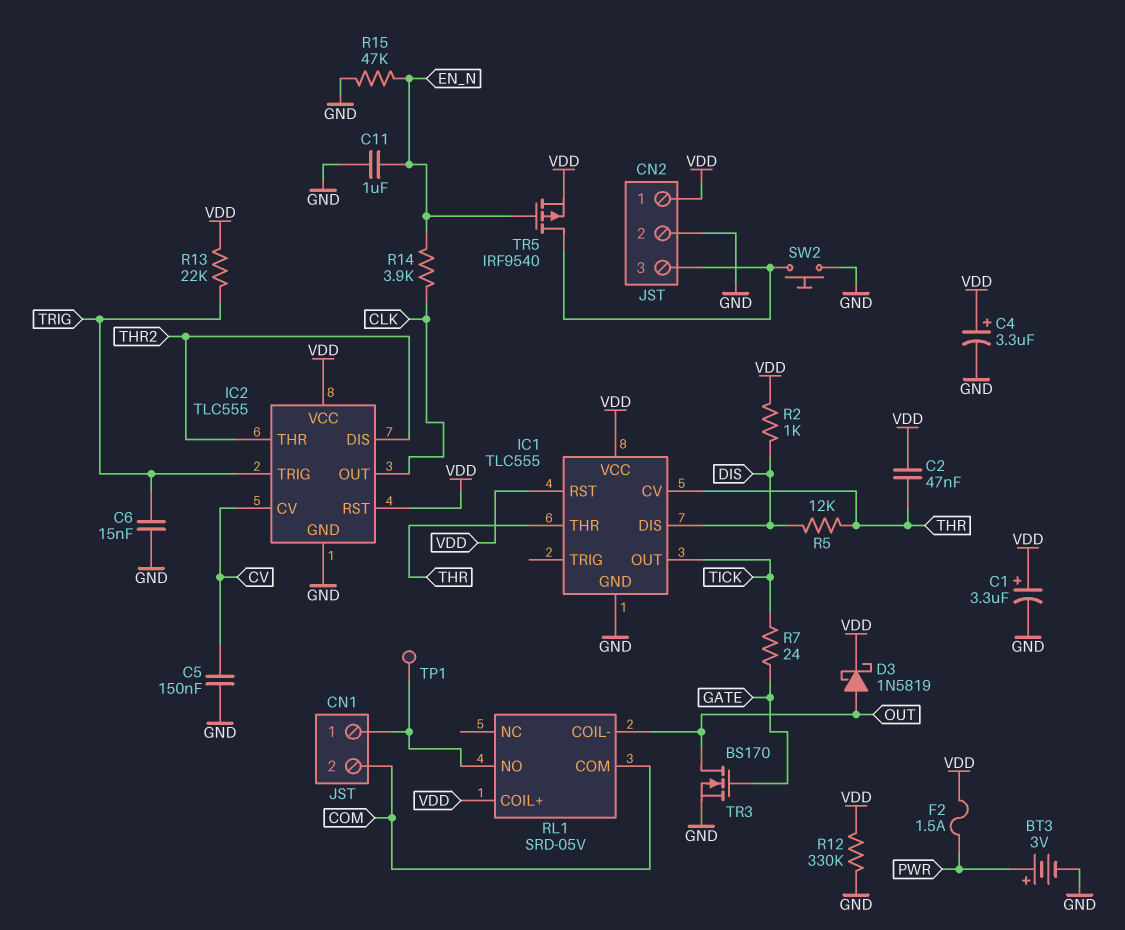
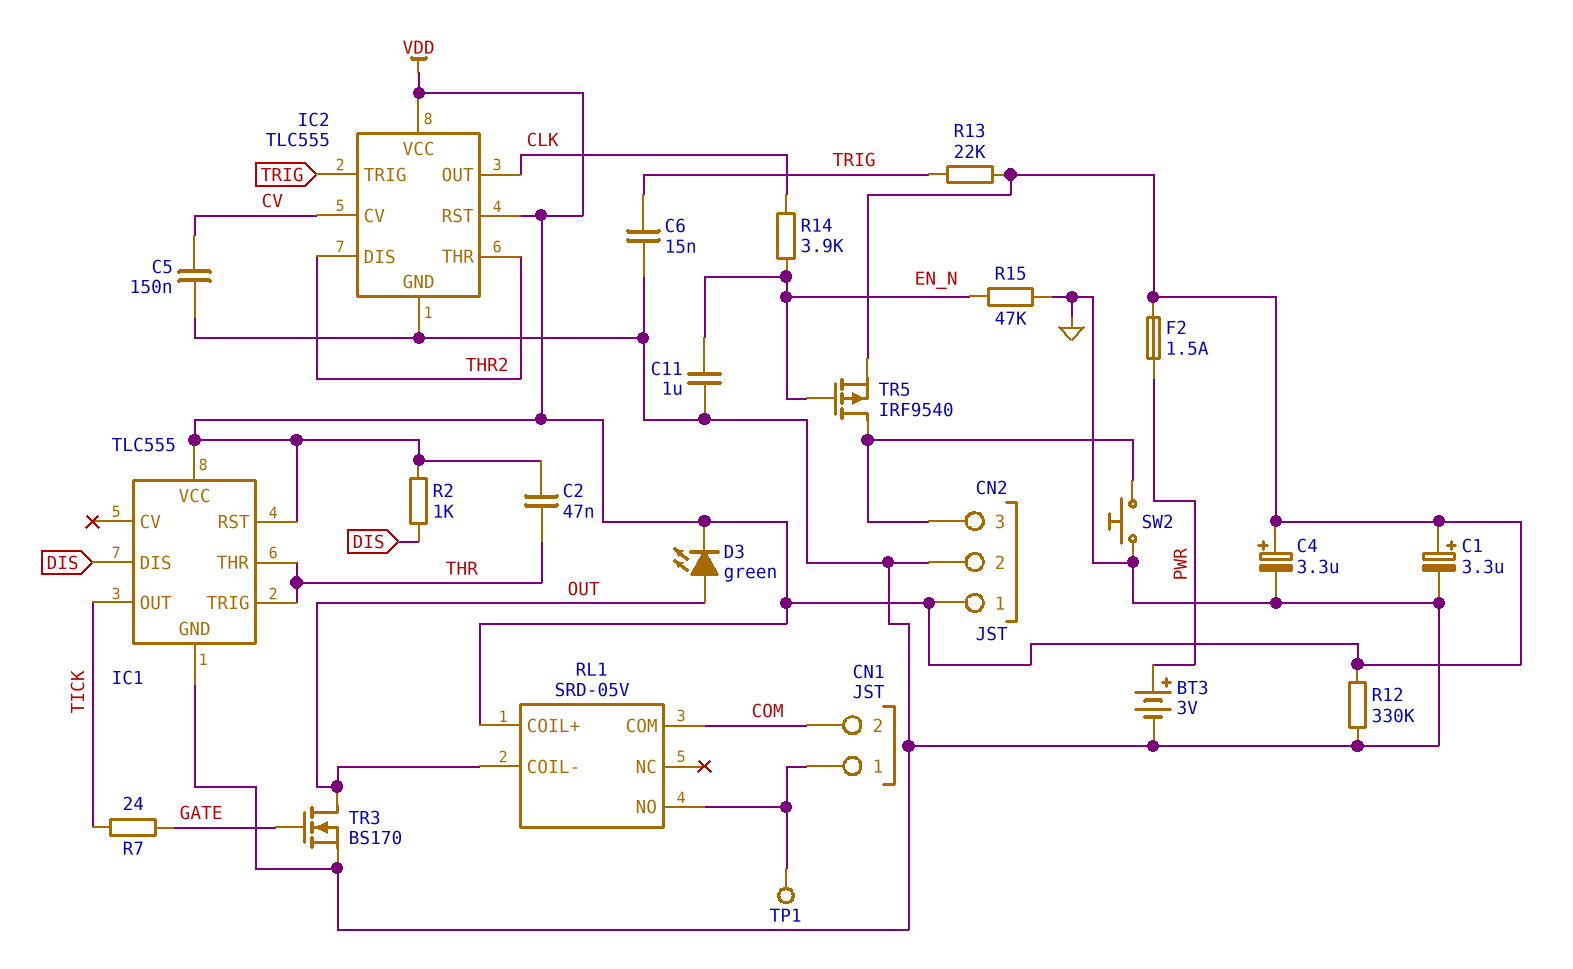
D3: schottky 1N5819 (A OUT, K VDD) -> LED green (A OUT, K VDD)
IC1 pin CV: THR -> none
IC1 pin TRIG: none -> THR
R5: 12k (DIS, THR) -> none

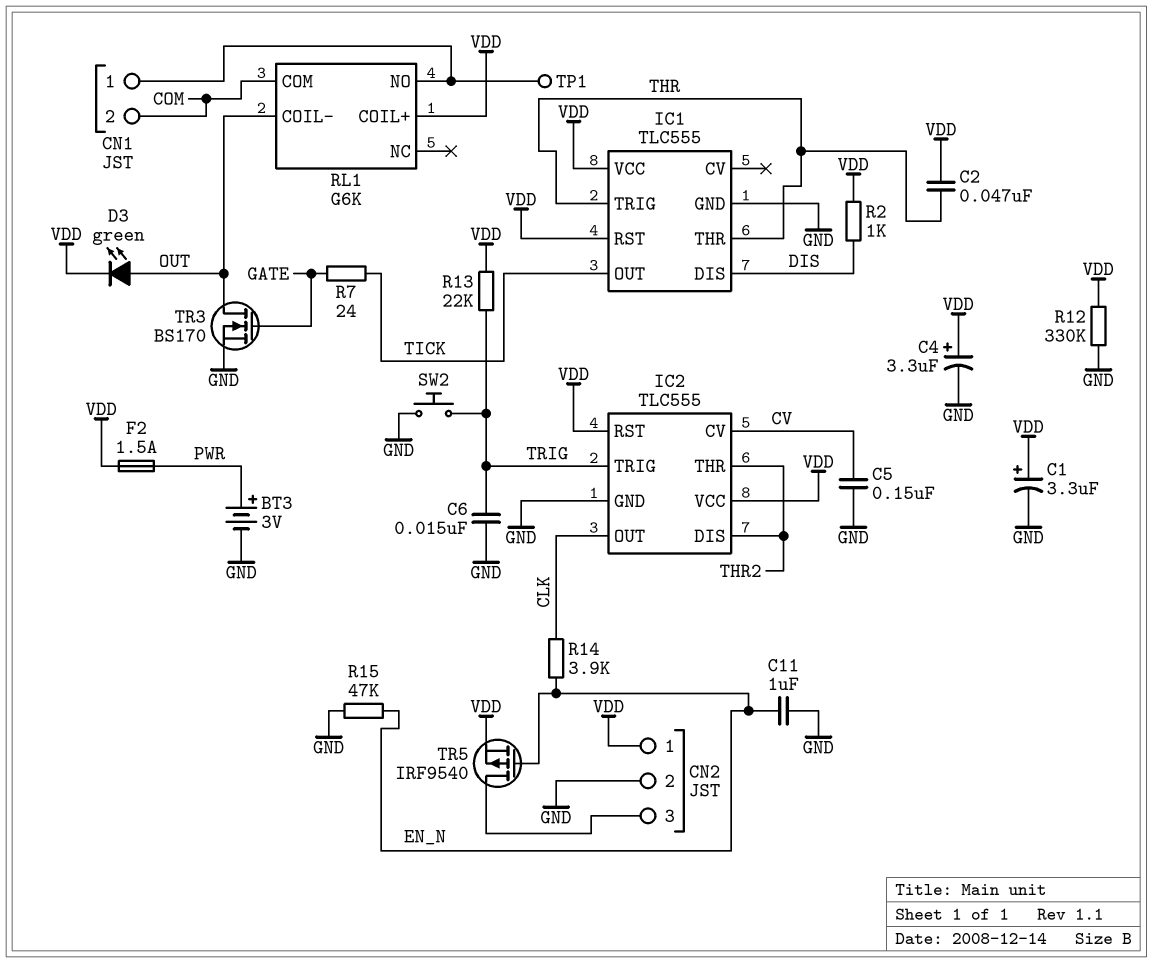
RL1: SRD-05V -> G6K
SW2: button (CN2/3, GND) -> button (GND, TRIG)

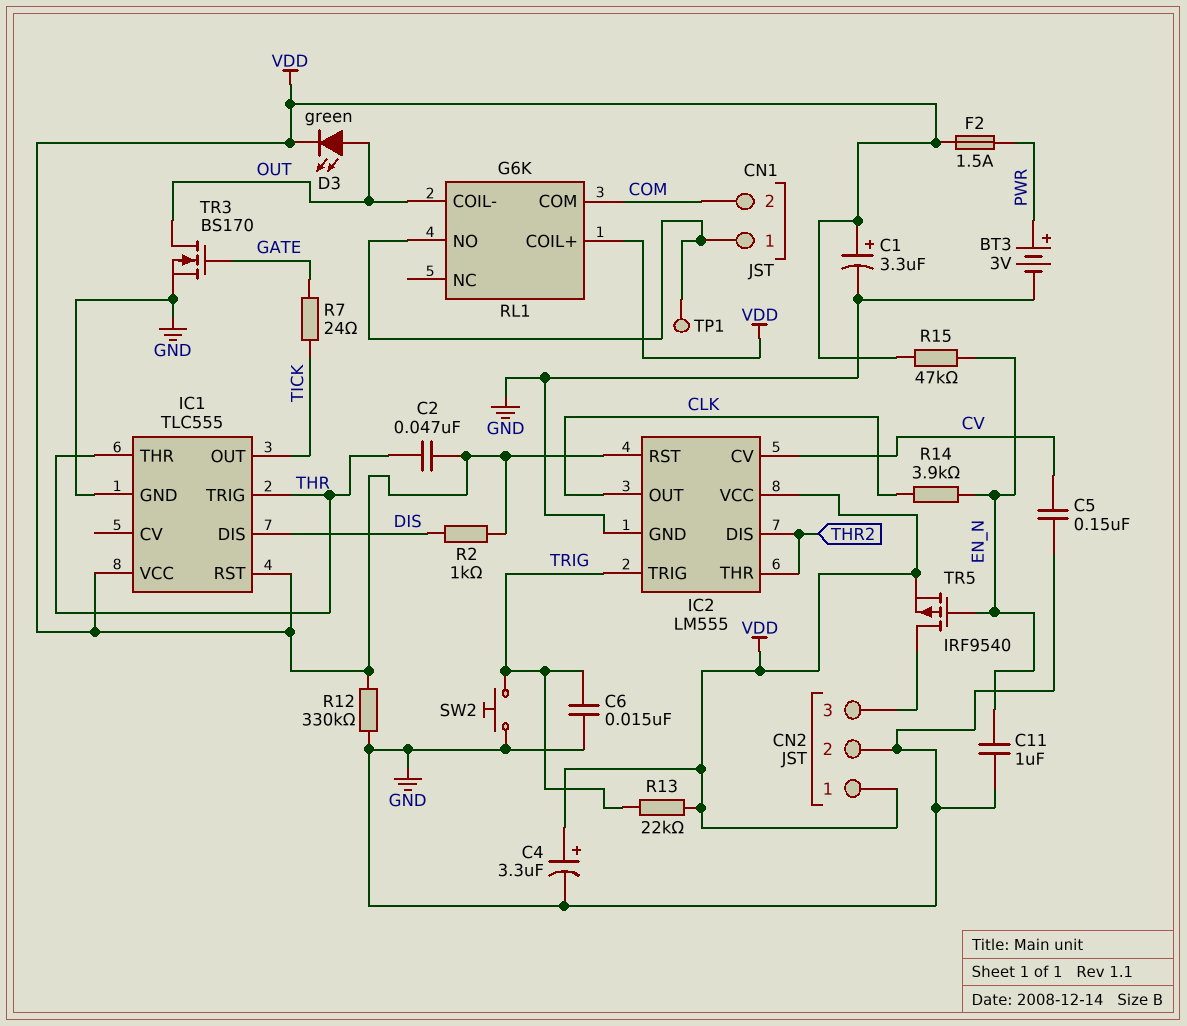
IC2: TLC555 -> LM555
R15: 47k (EN_N, GND) -> 47k (EN_N, VDD)

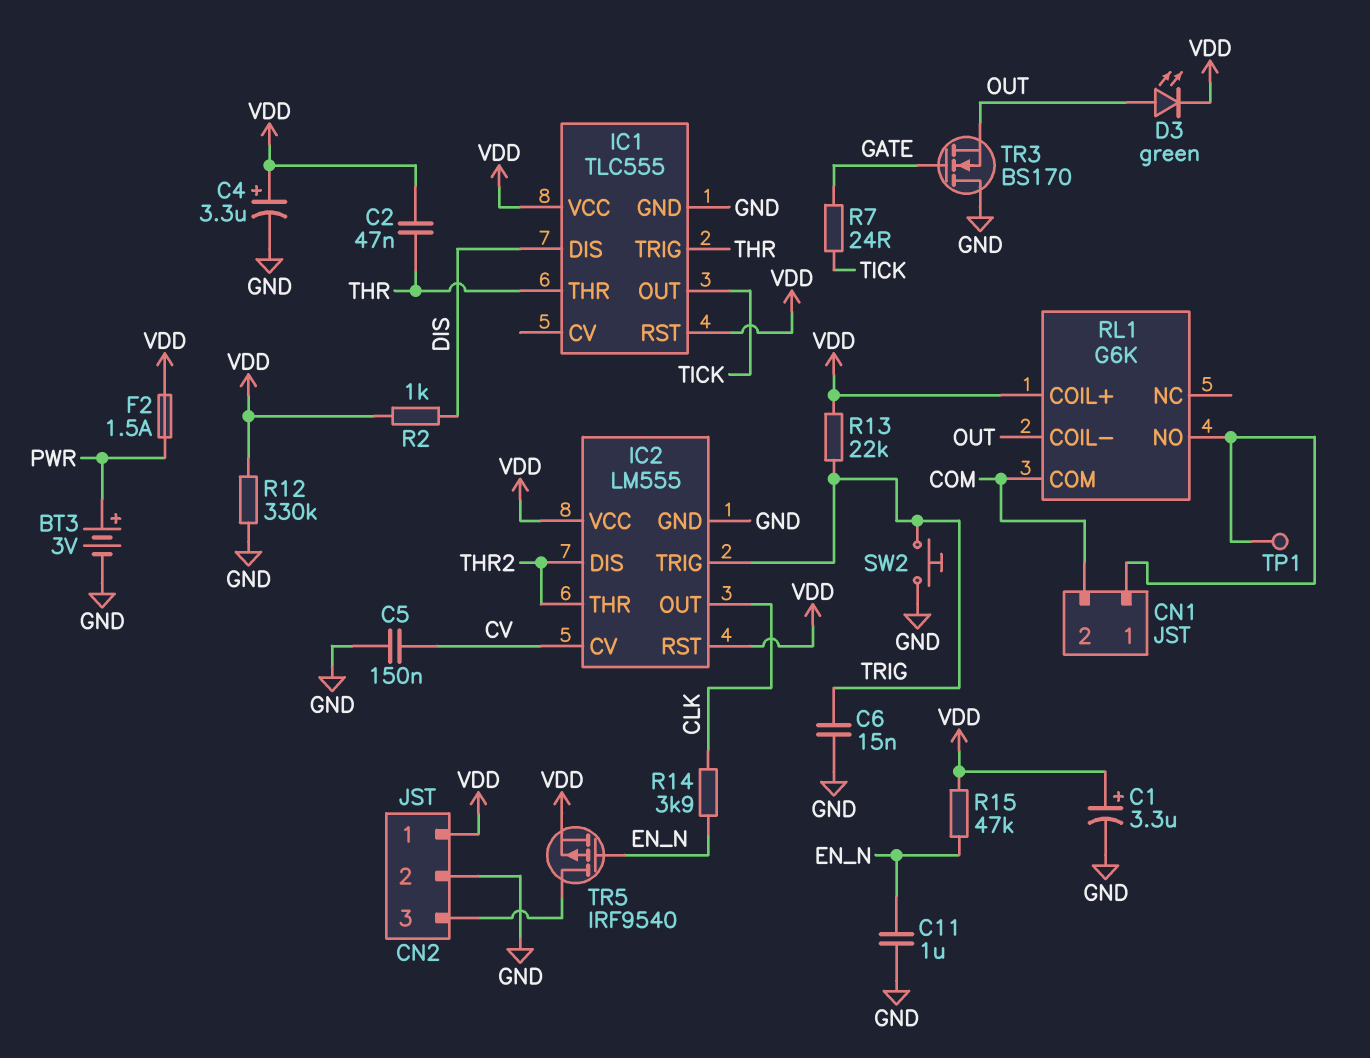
TR3: NMOS BS170 (G GATE, D OUT, S GND) -> NMOS BS170 (G GATE, D GND, S OUT)

